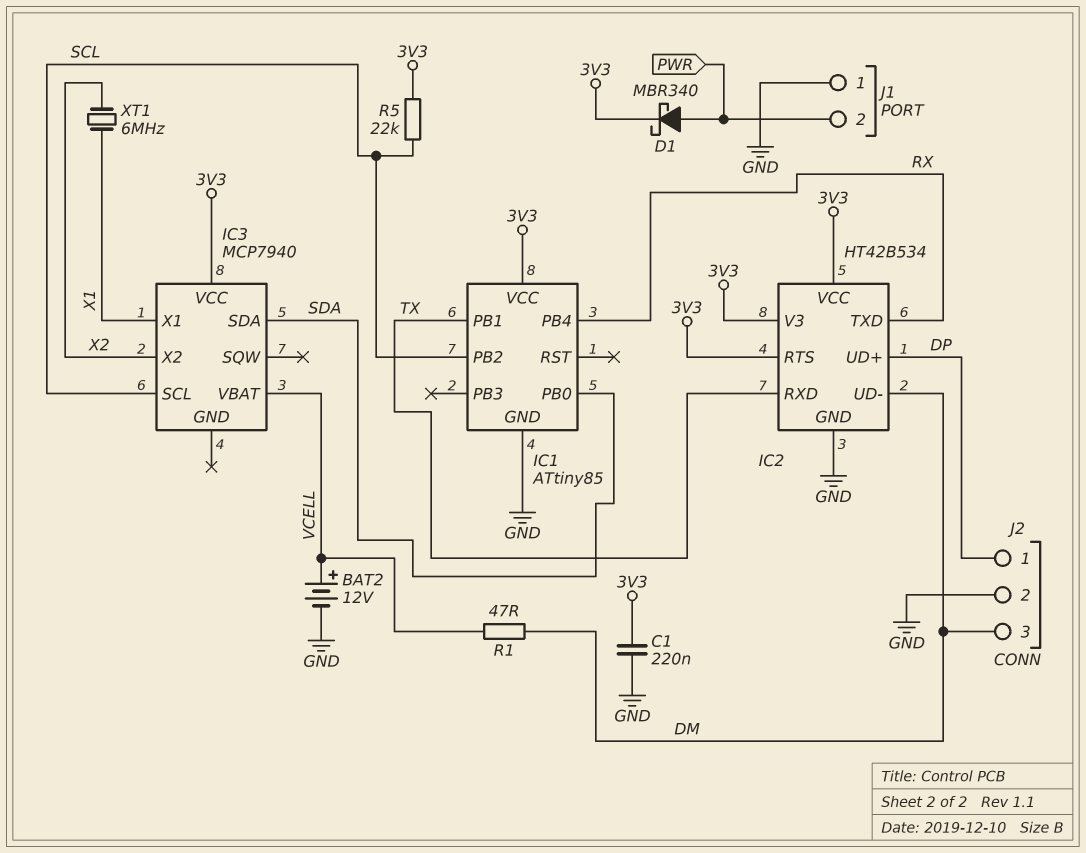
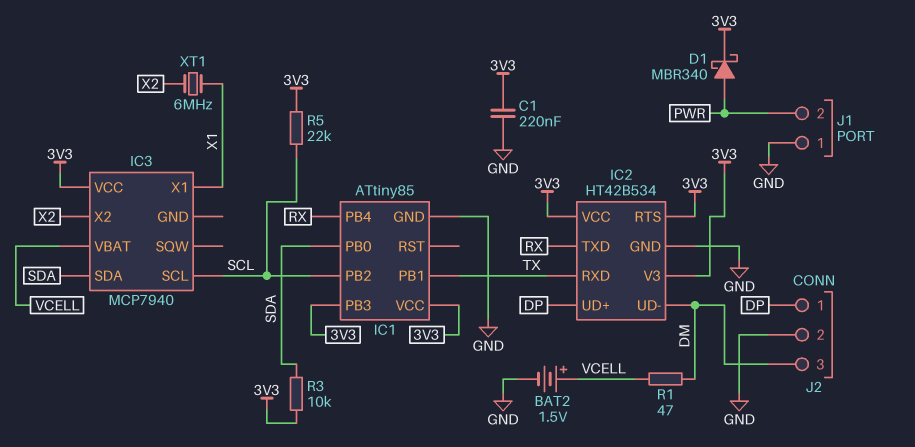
BAT2: 12V (plus VCELL, minus GND) -> 1.5V (plus VCELL, minus GND)
IC1 pin PB3: none -> 3V3
R3: none -> 10k (3V3, SDA)

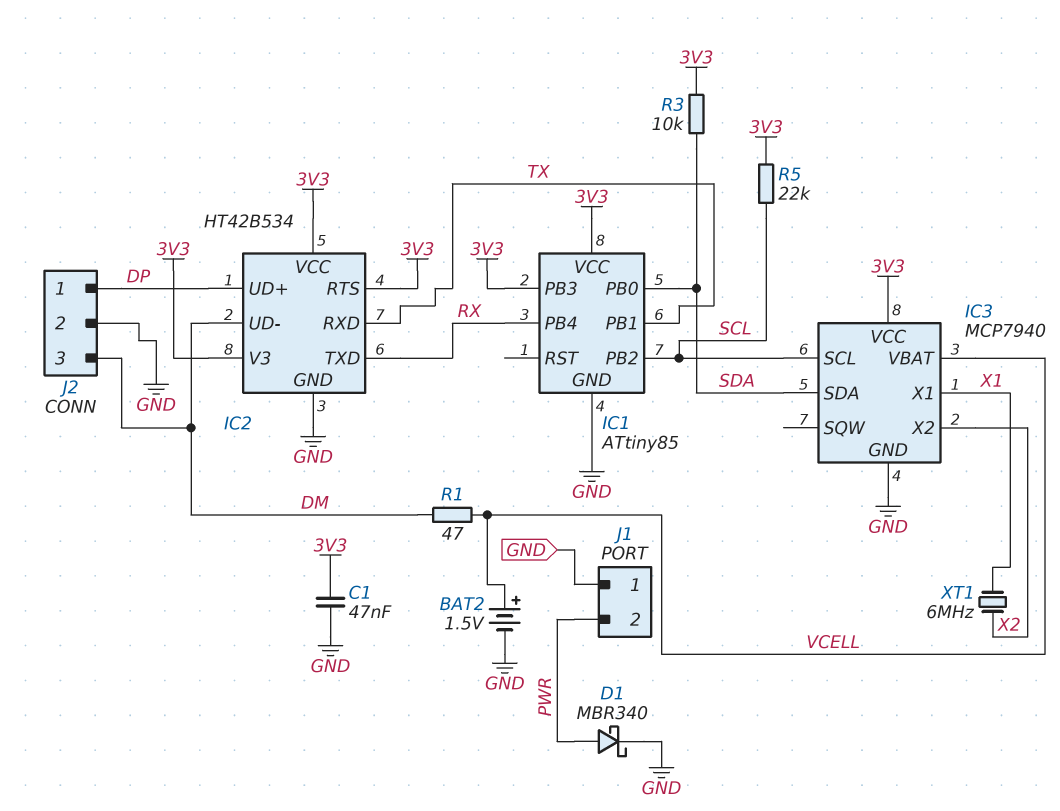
C1: 220nF (3V3, GND) -> 47nF (3V3, GND)
D1: schottky MBR340 (A PWR, K 3V3) -> schottky MBR340 (A PWR, K GND)
IC3 pin GND: none -> GND

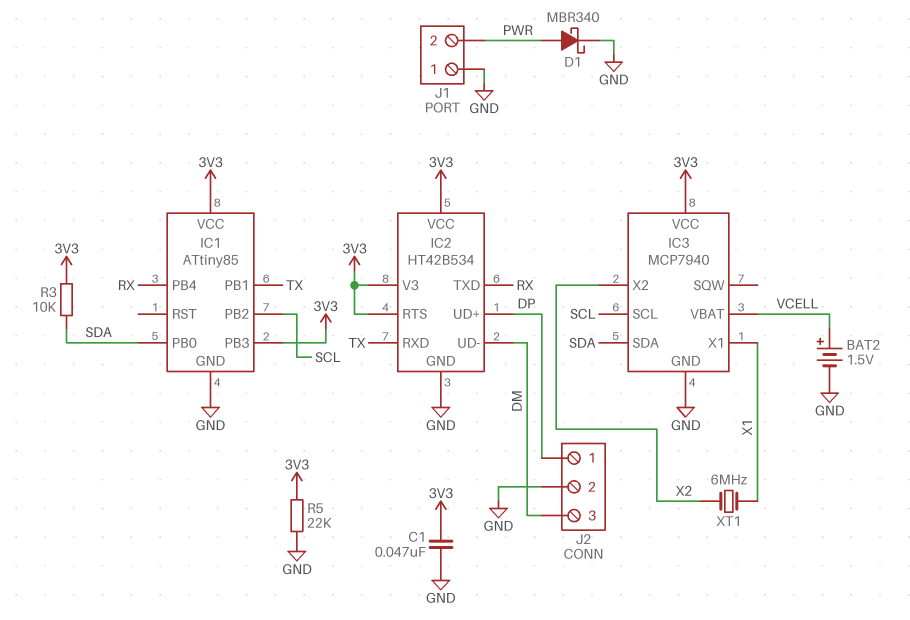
R1: 47 (DM, VCELL) -> none
R5: 22k (3V3, SCL) -> 22k (3V3, GND)

